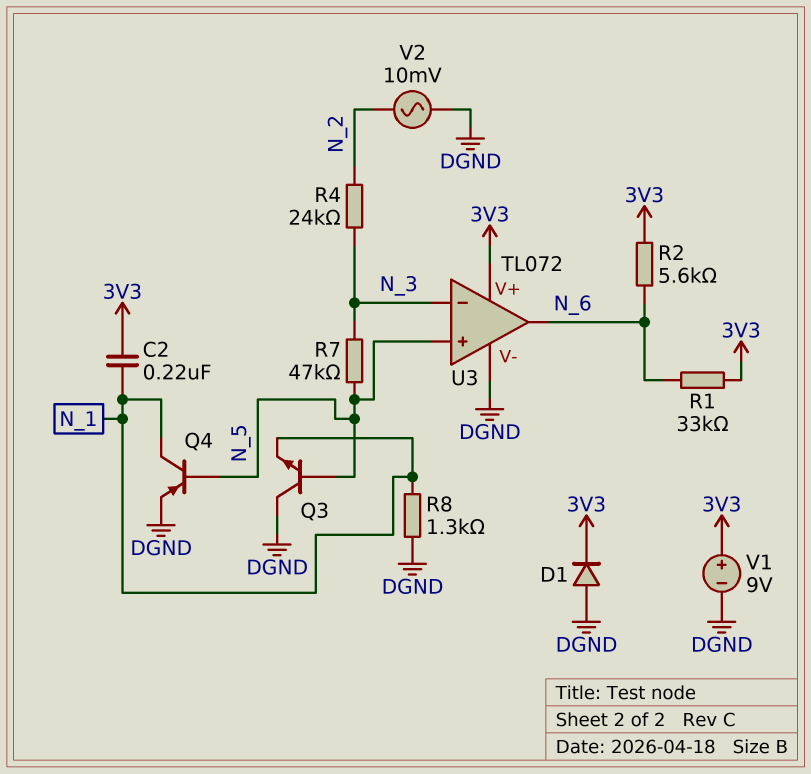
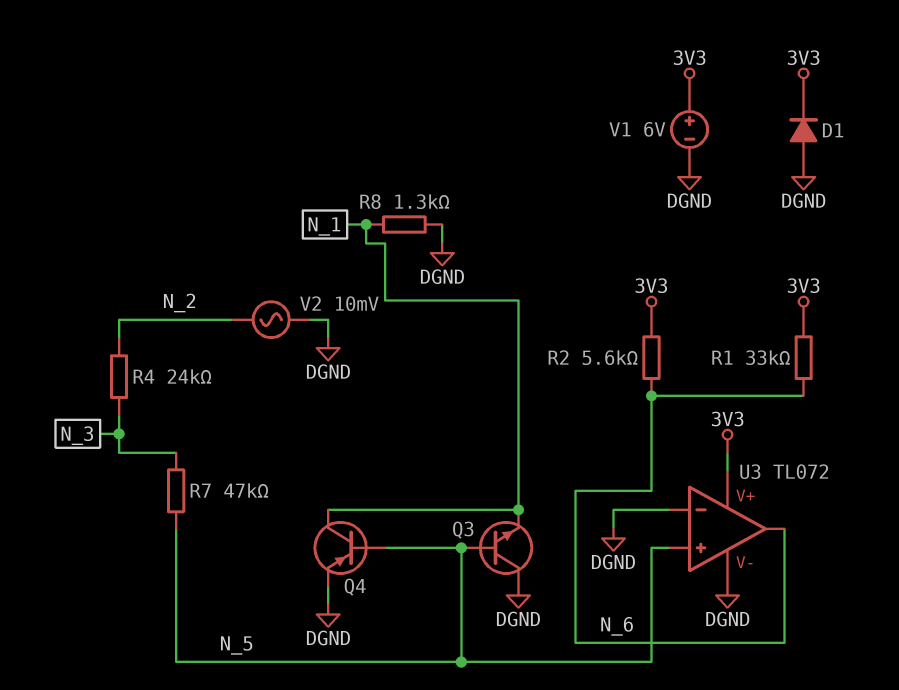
C2: 220nF (3V3, N_1) -> none
U3 pin in-: N_3 -> DGND
V1: 9V (plus 3V3, minus DGND) -> 6V (plus 3V3, minus DGND)

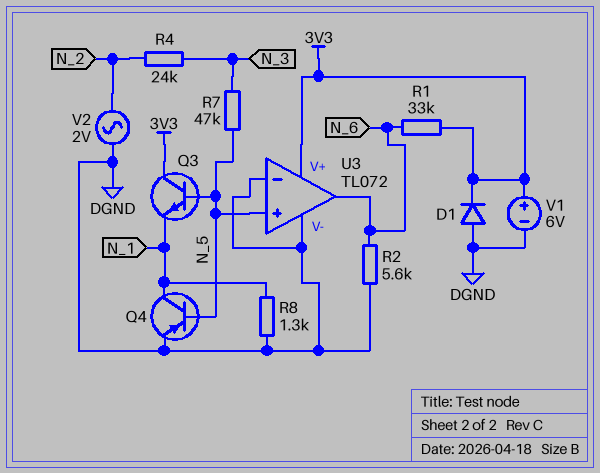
Q3: NPN (B N_5, C DGND, E N_1) -> NPN (B N_5, C 3V3, E N_1)
R2: 5.6k (3V3, N_6) -> 5.6k (DGND, N_6)
V2: AC 10mV (DGND, N_2) -> AC 2V (DGND, N_2)

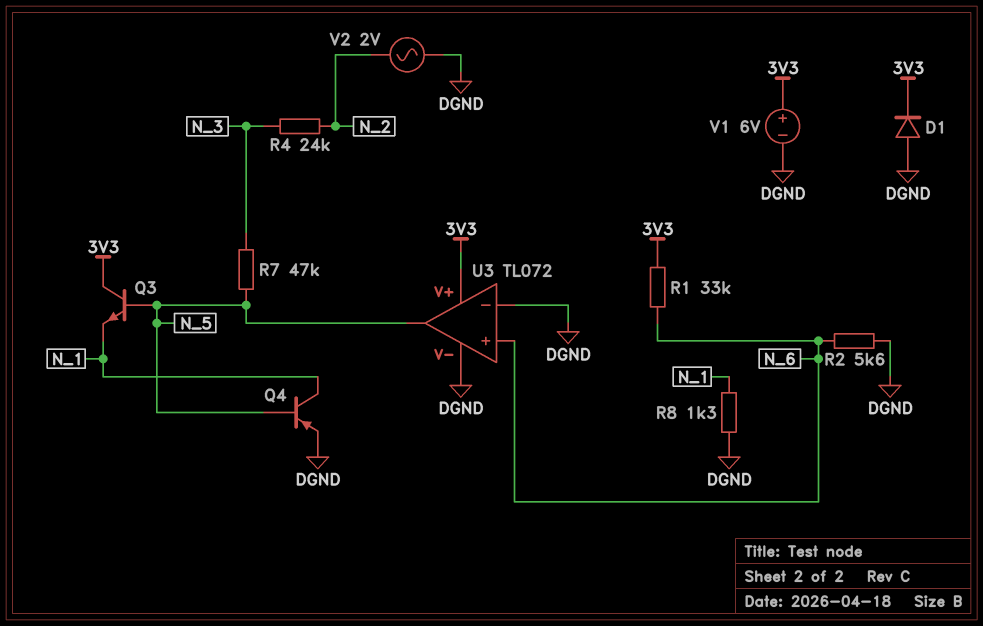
U3 pin in+: N_5 -> N_6
U3 pin out: N_6 -> N_5

